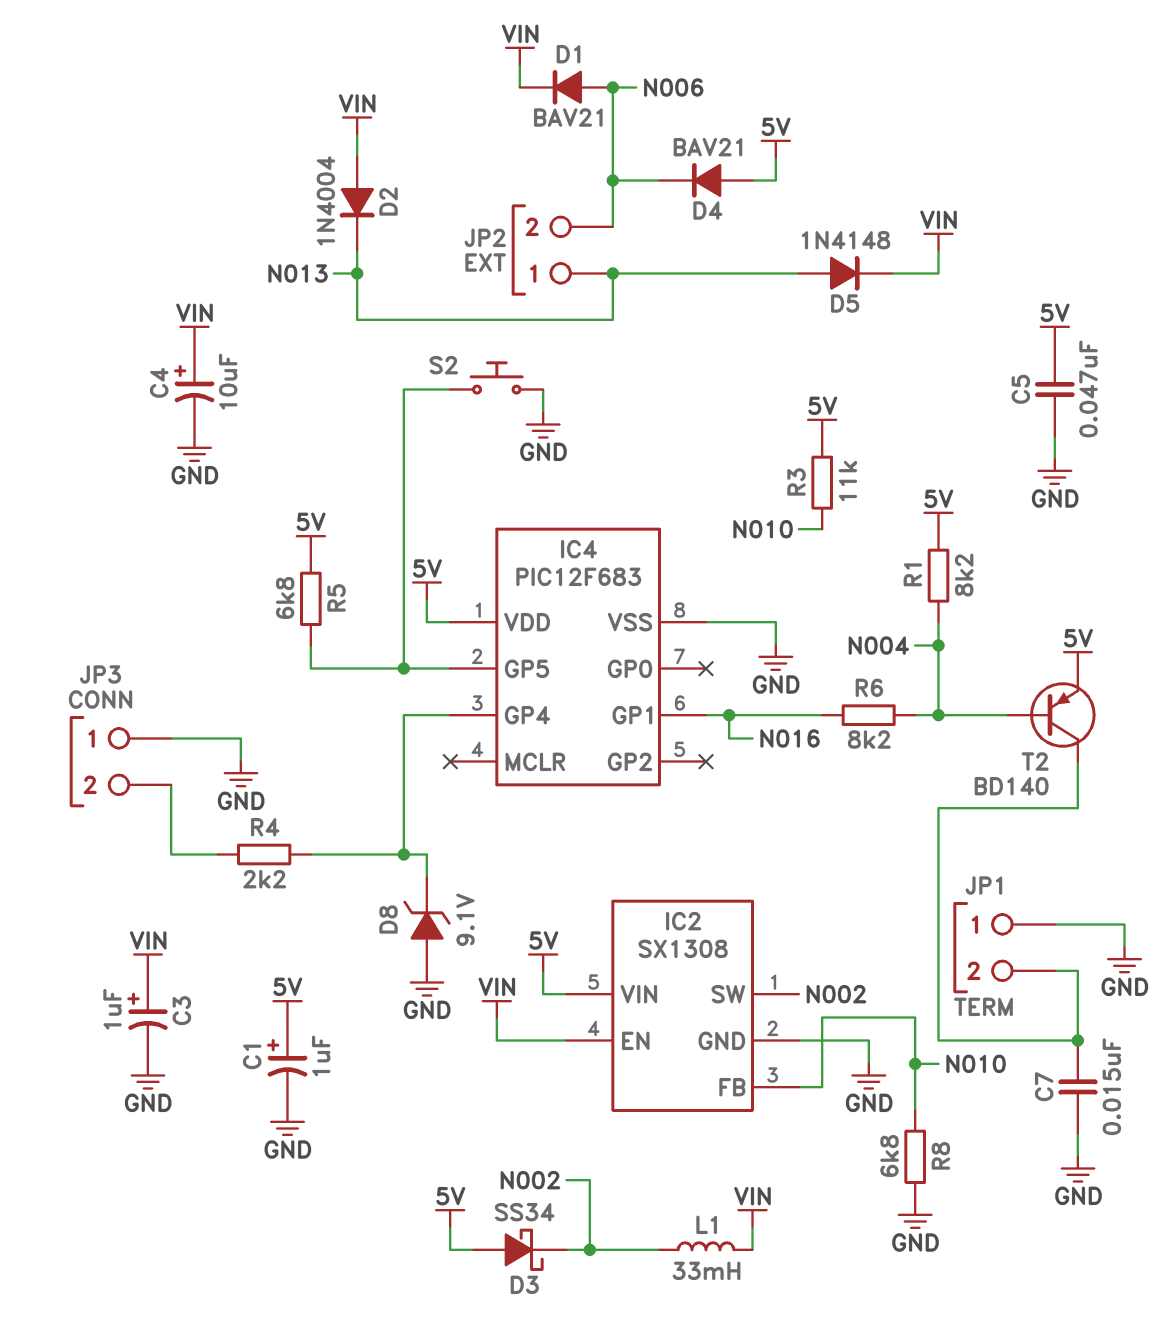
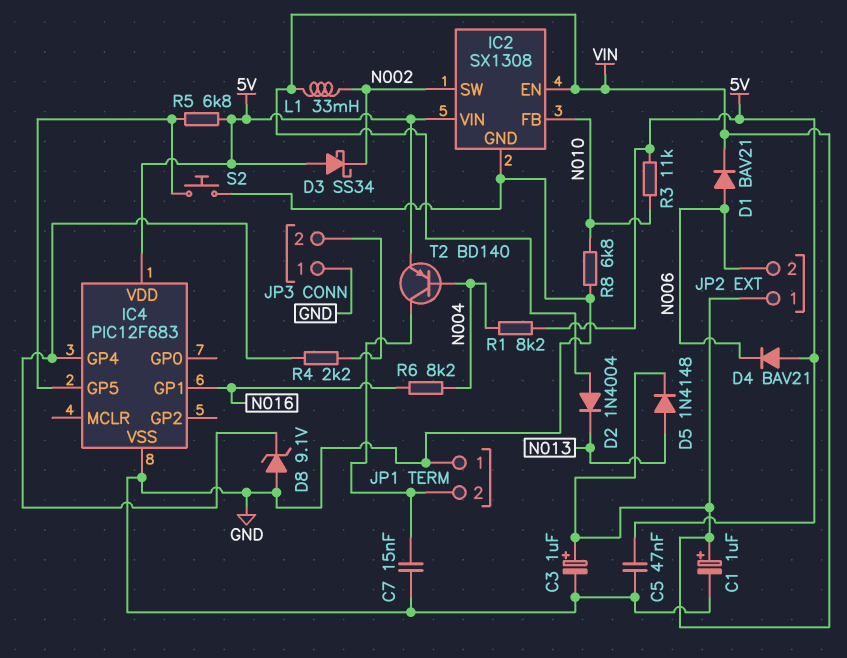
C1: 1uF (plus 5V, minus GND) -> 1uF (plus VIN, minus GND)
C4: 10uF (plus VIN, minus GND) -> none
JP2 pin 1: N013 -> VIN

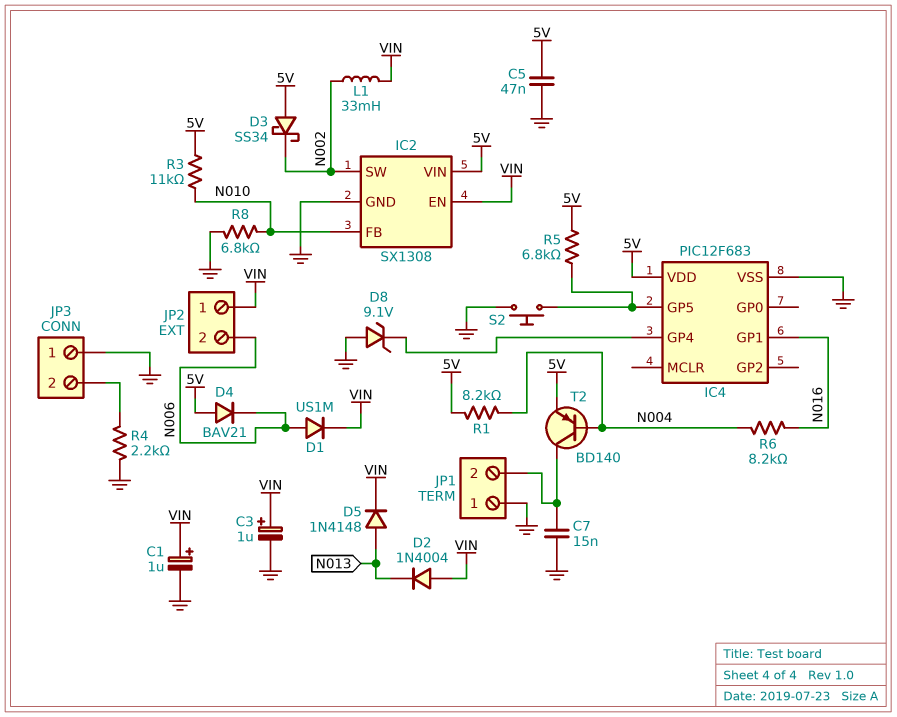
D1: diode BAV21 (A N006, K VIN) -> diode US1M (A N006, K VIN)
R4: 2.2k (IC4/GP4, JP3/2) -> 2.2k (GND, JP3/2)

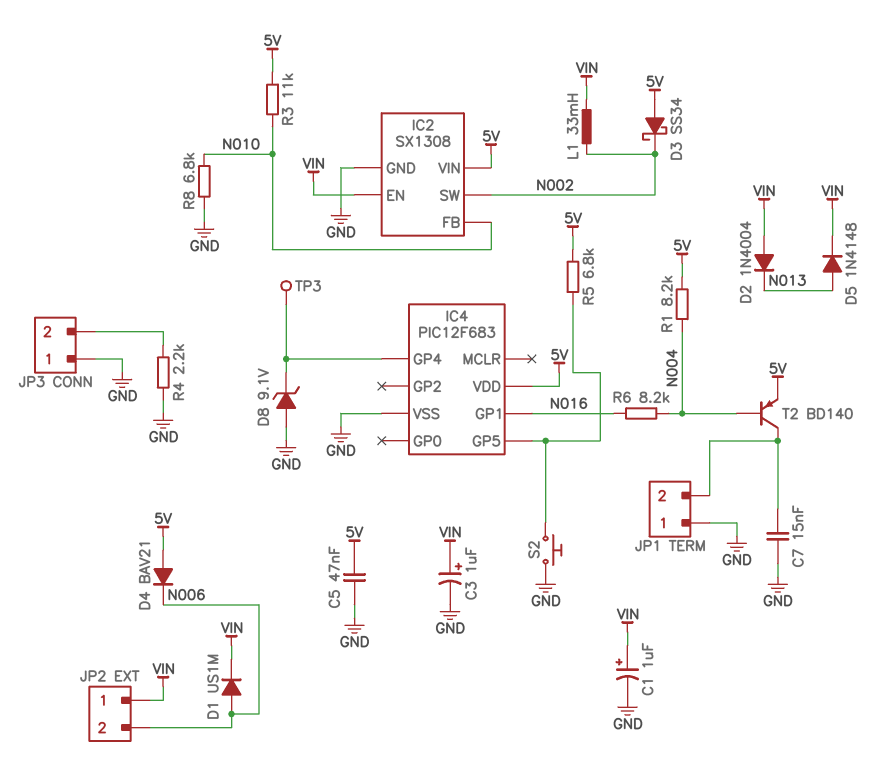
TP3: none -> test point (IC4/GP4)

